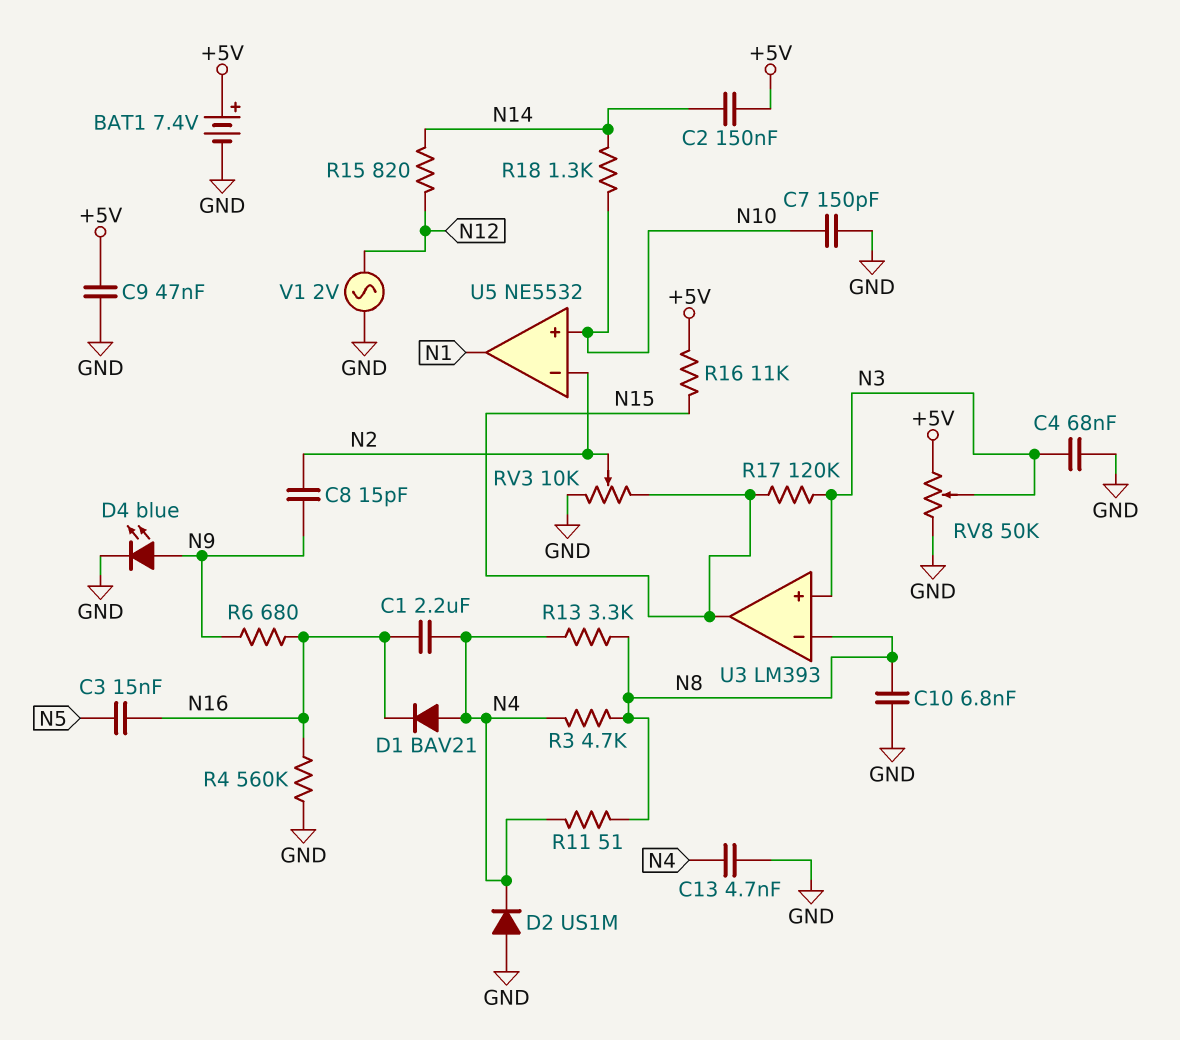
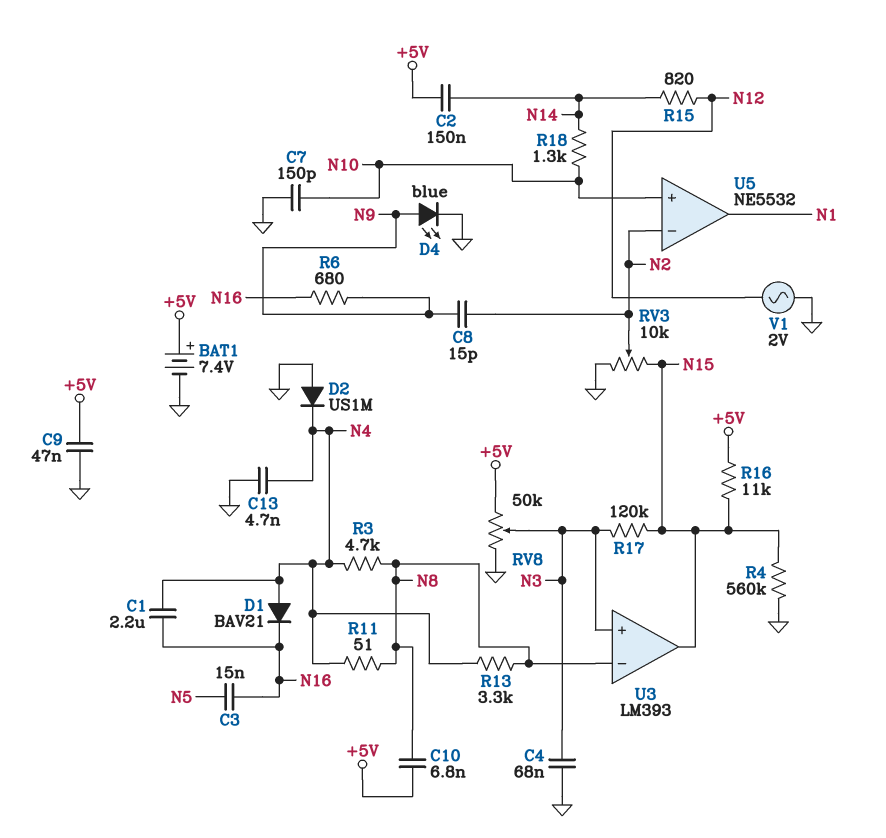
C10: 6.8nF (GND, N8) -> 6.8nF (+5V, N8)
R4: 560k (GND, N16) -> 560k (GND, N15)

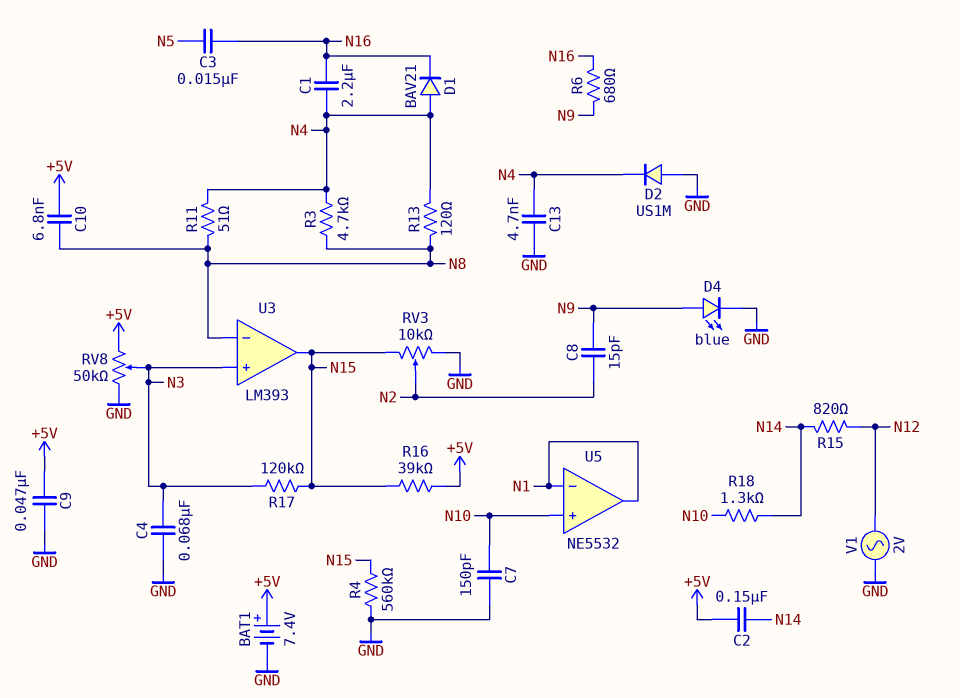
R13: 3.3k (N4, N8) -> 120 (N4, N8)
R16: 11k (+5V, N15) -> 39k (+5V, N15)
U5 pin in-: N2 -> N1

